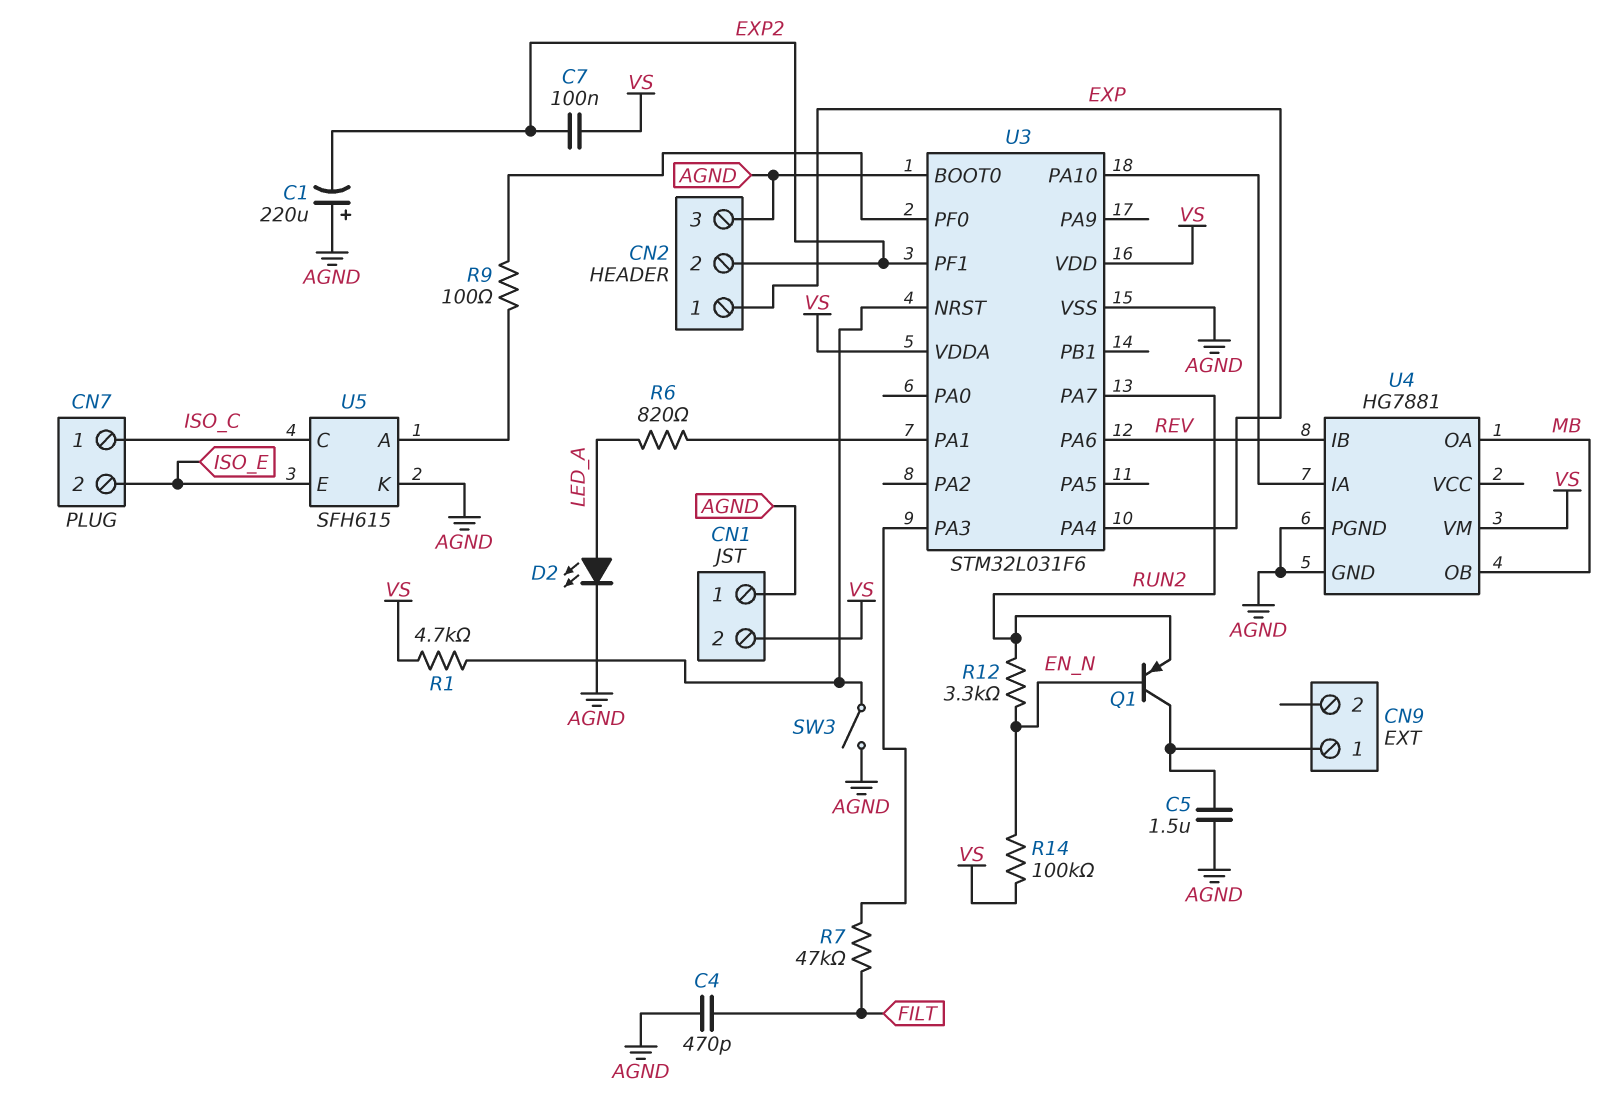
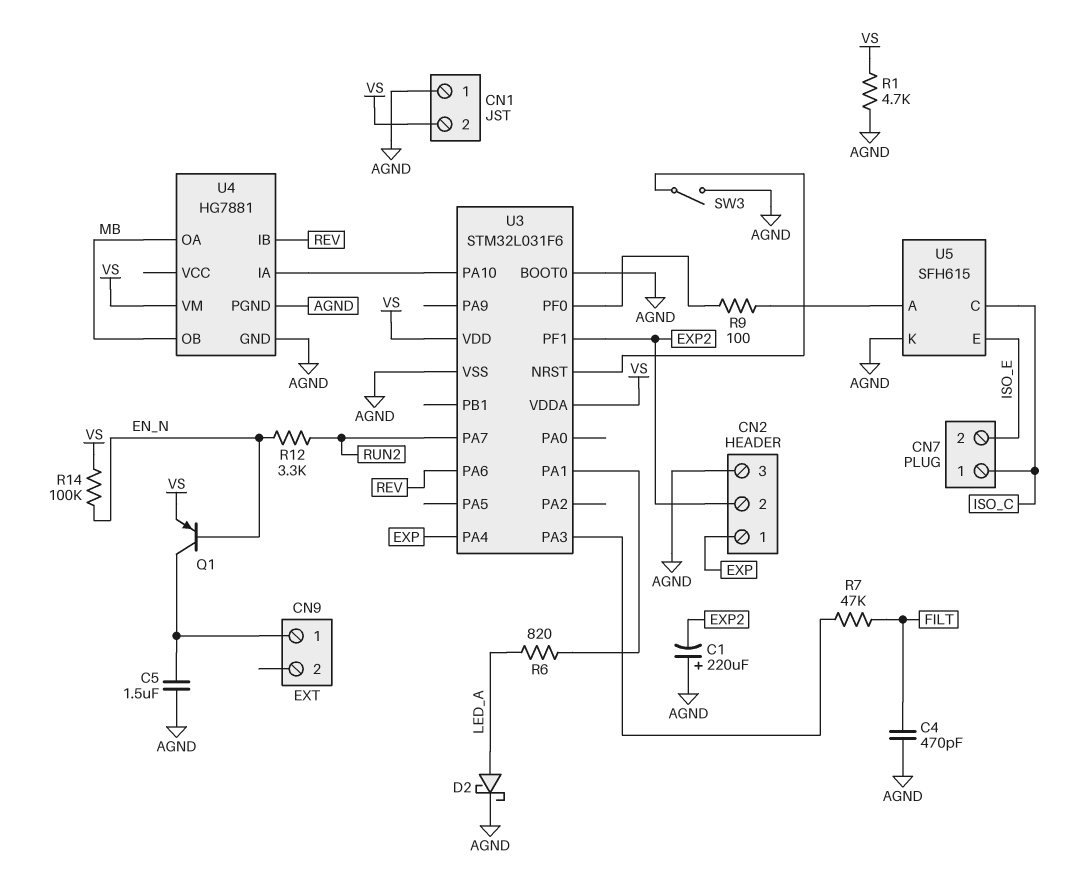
C7: 100nF (EXP2, VS) -> none
D2: LED (A LED_A, K AGND) -> schottky (A LED_A, K AGND)
Q1: PNP (B EN_N, C CN9/1, E RUN2) -> PNP (B EN_N, C CN9/1, E VS)
R1: 4.7k (U3/NRST, VS) -> 4.7k (AGND, VS)

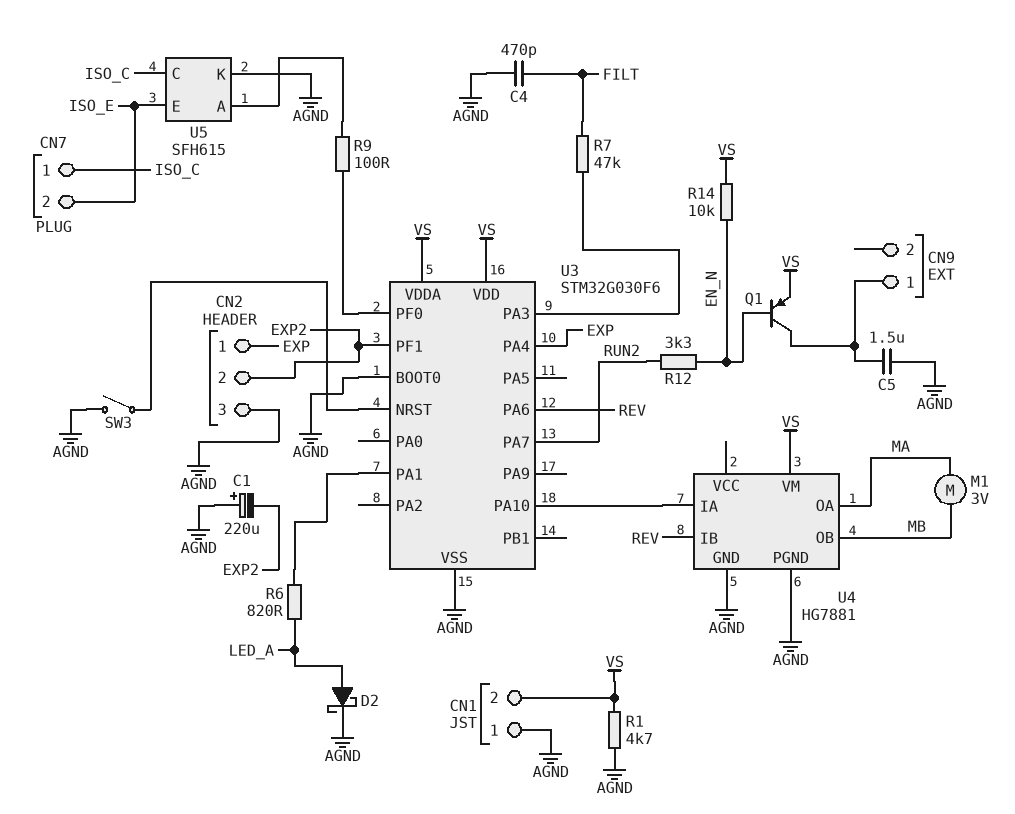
M1: none -> motor 3V (MA, MB)
R14: 100k (EN_N, VS) -> 10k (EN_N, VS)
U3: STM32L031F6 -> STM32G030F6
U4 pin OA: MB -> MA

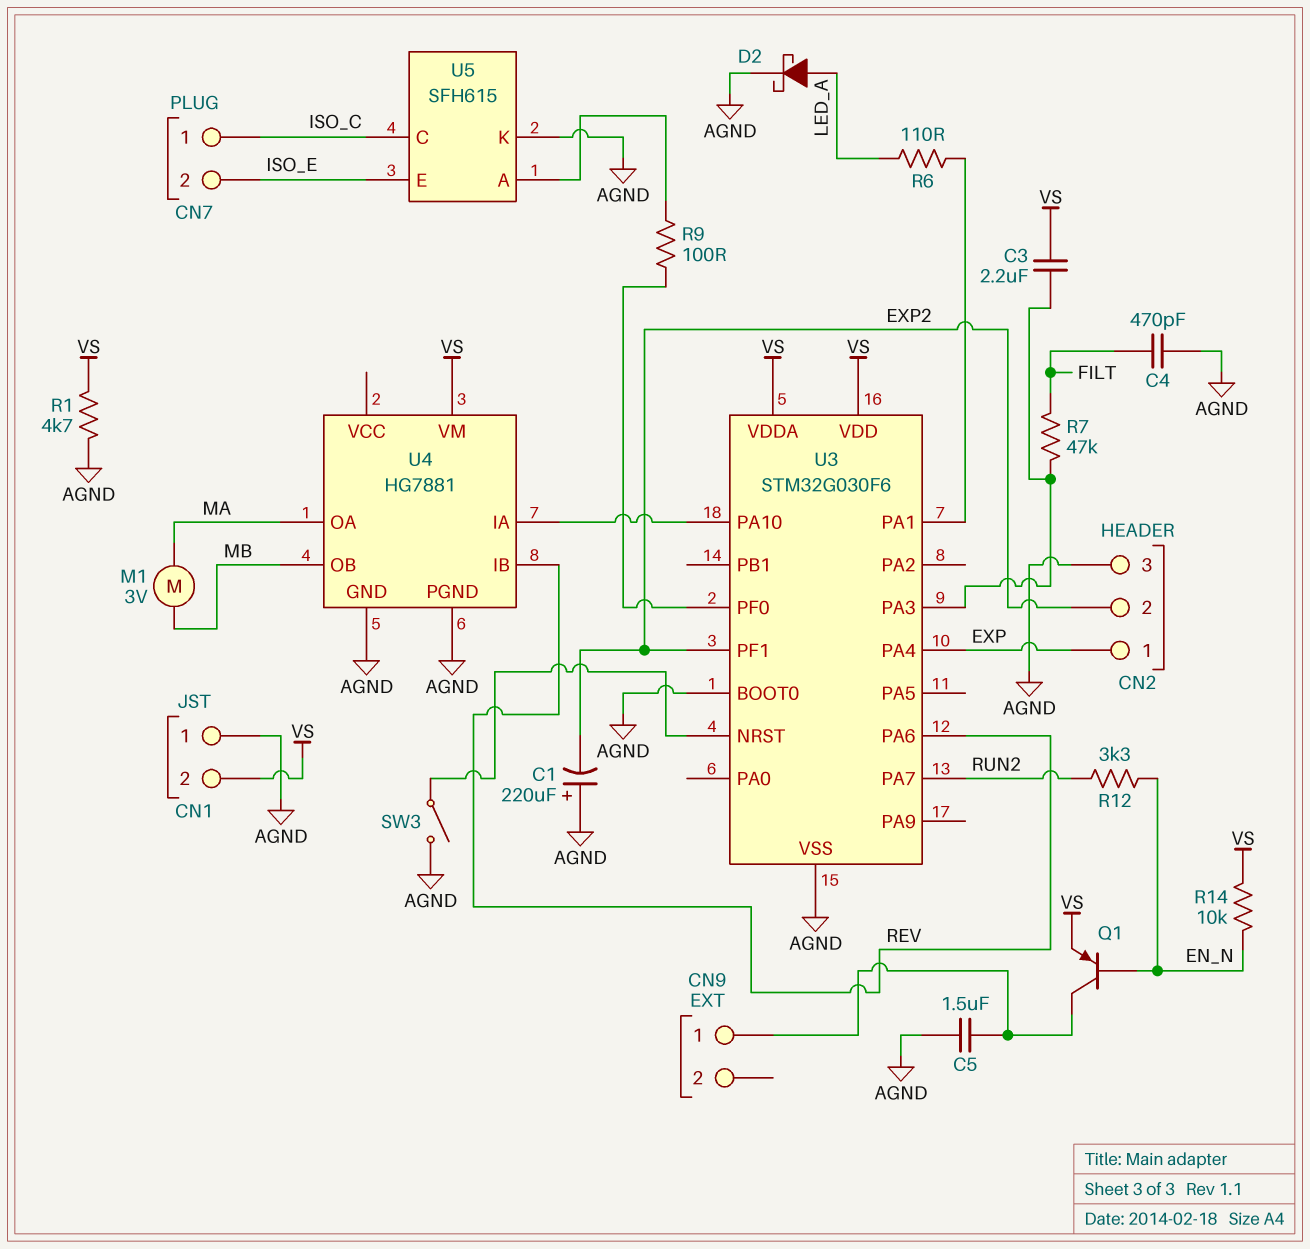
C3: none -> 2.2uF (U3/PA3, VS)
R6: 820 (LED_A, U3/PA1) -> 110 (LED_A, U3/PA1)

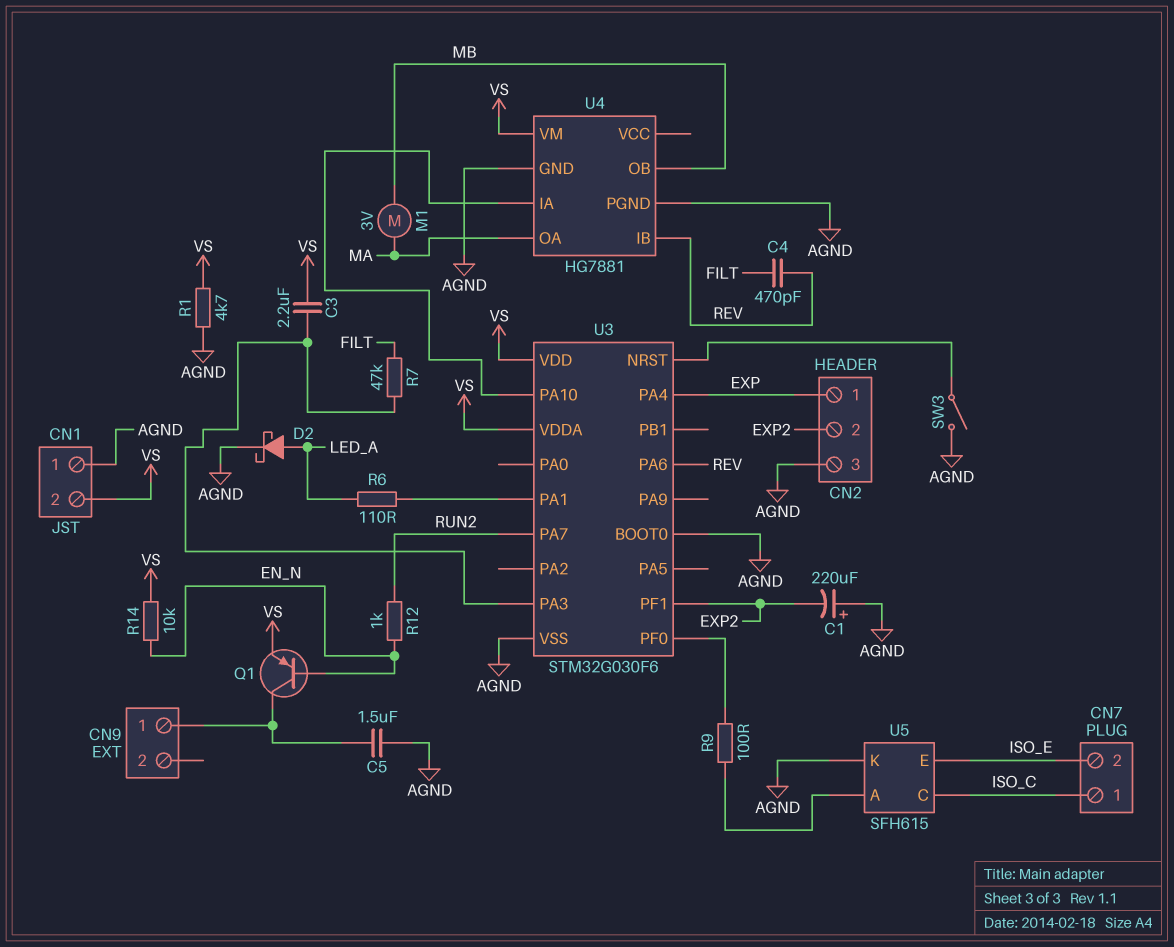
C4: 470pF (AGND, FILT) -> 470pF (FILT, REV)
R12: 3.3k (EN_N, RUN2) -> 1k (EN_N, RUN2)

